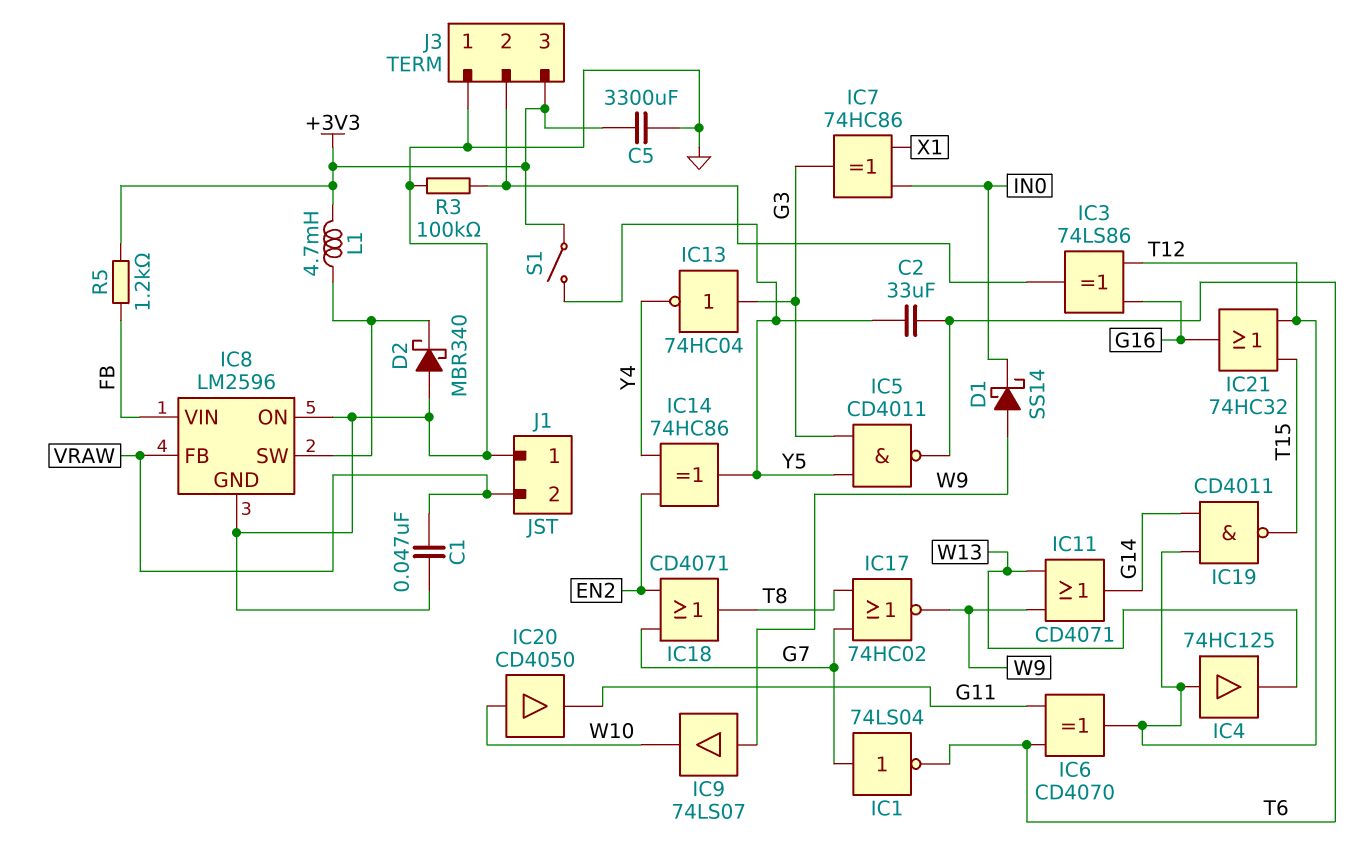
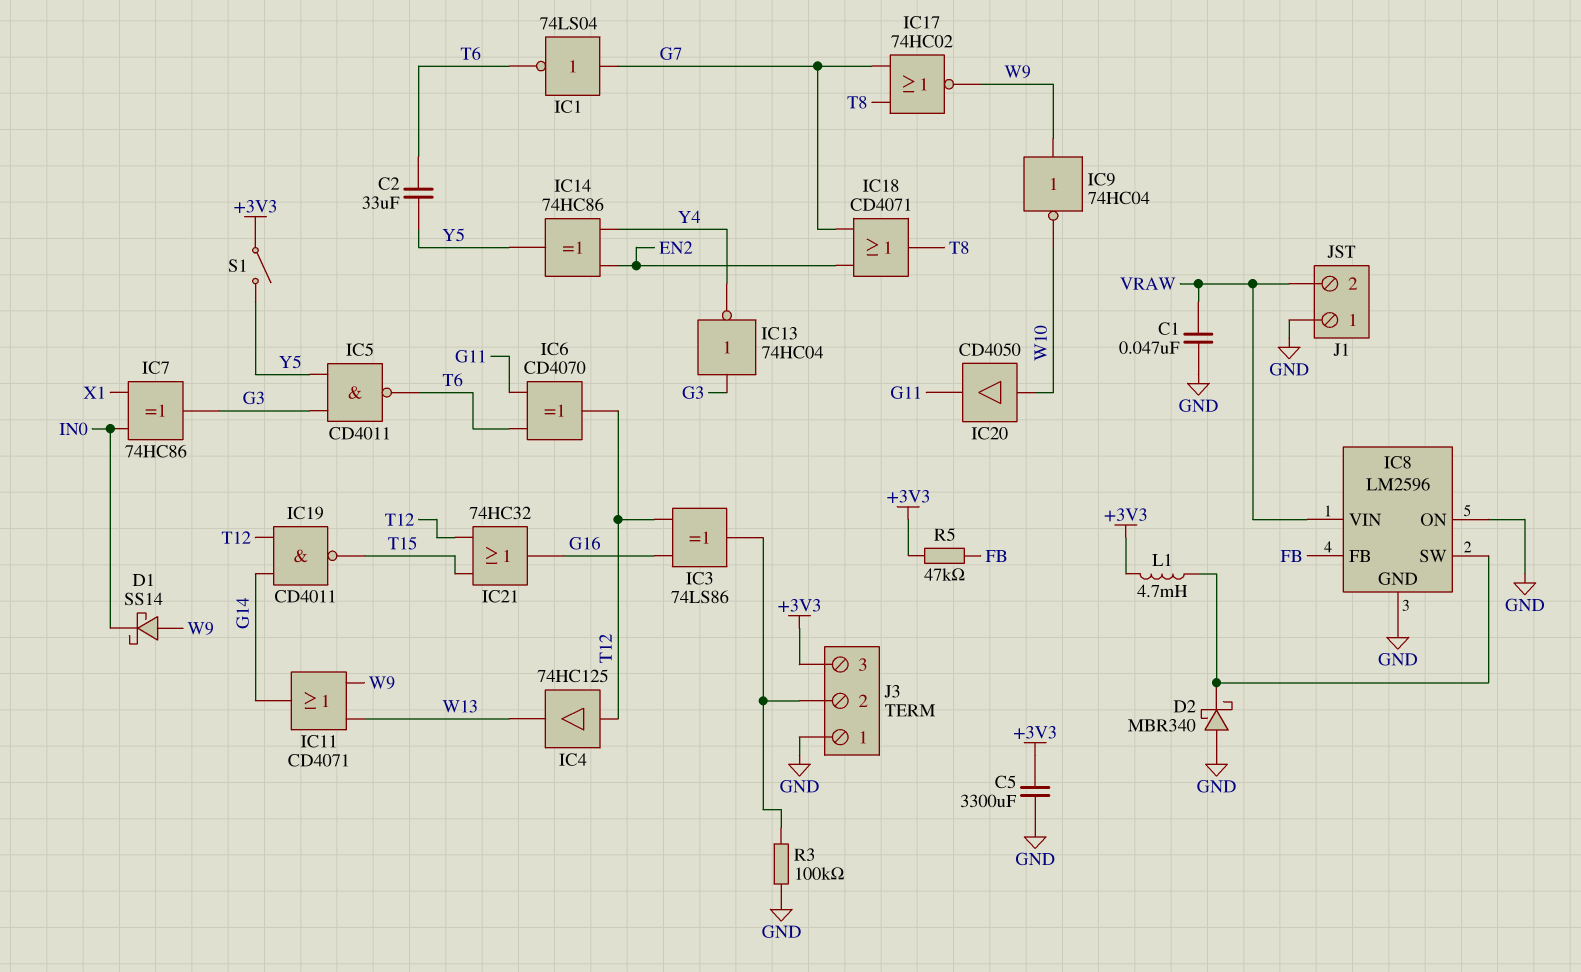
IC8 pin FB: VRAW -> FB
IC8 pin VIN: FB -> VRAW
IC9: buffer 74LS07 (in W9, out W10) -> NOT 74HC04 (in W9, out W10)
R5: 1.2k (+3V3, FB) -> 47k (+3V3, FB)

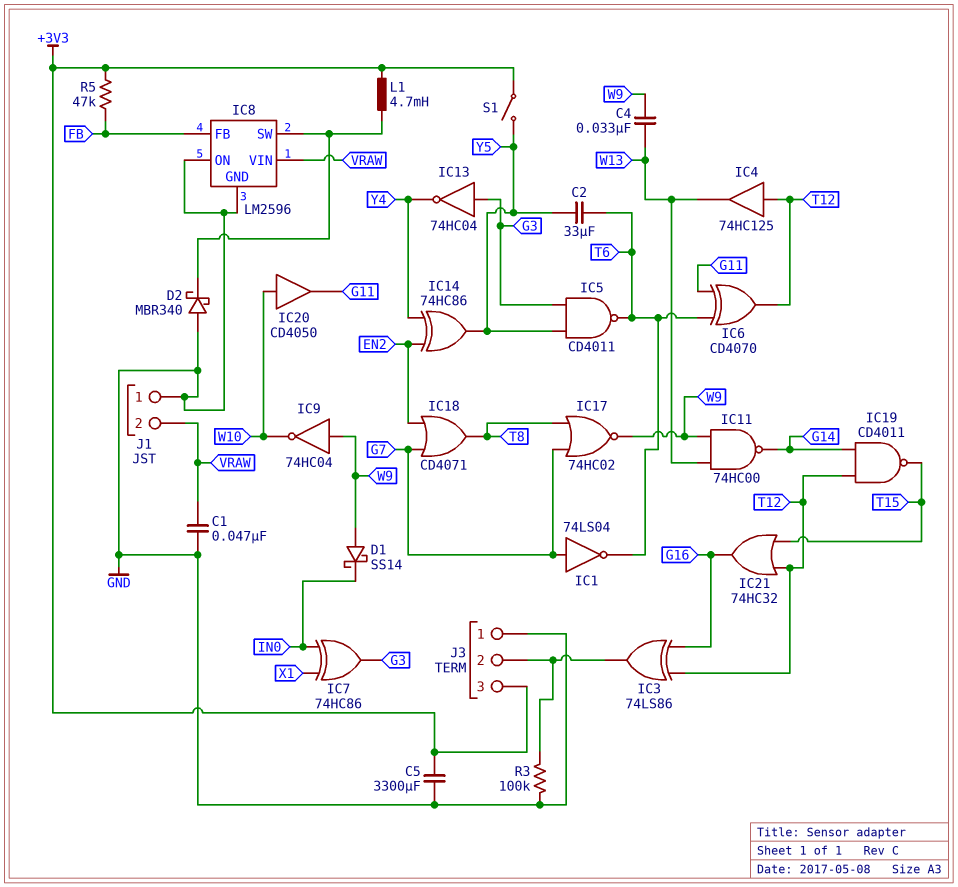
C4: none -> 33nF (W9, W13)
IC11: OR CD4071 (in W9, in W13, out G14) -> NAND 74HC00 (in W9, in W13, out G14)

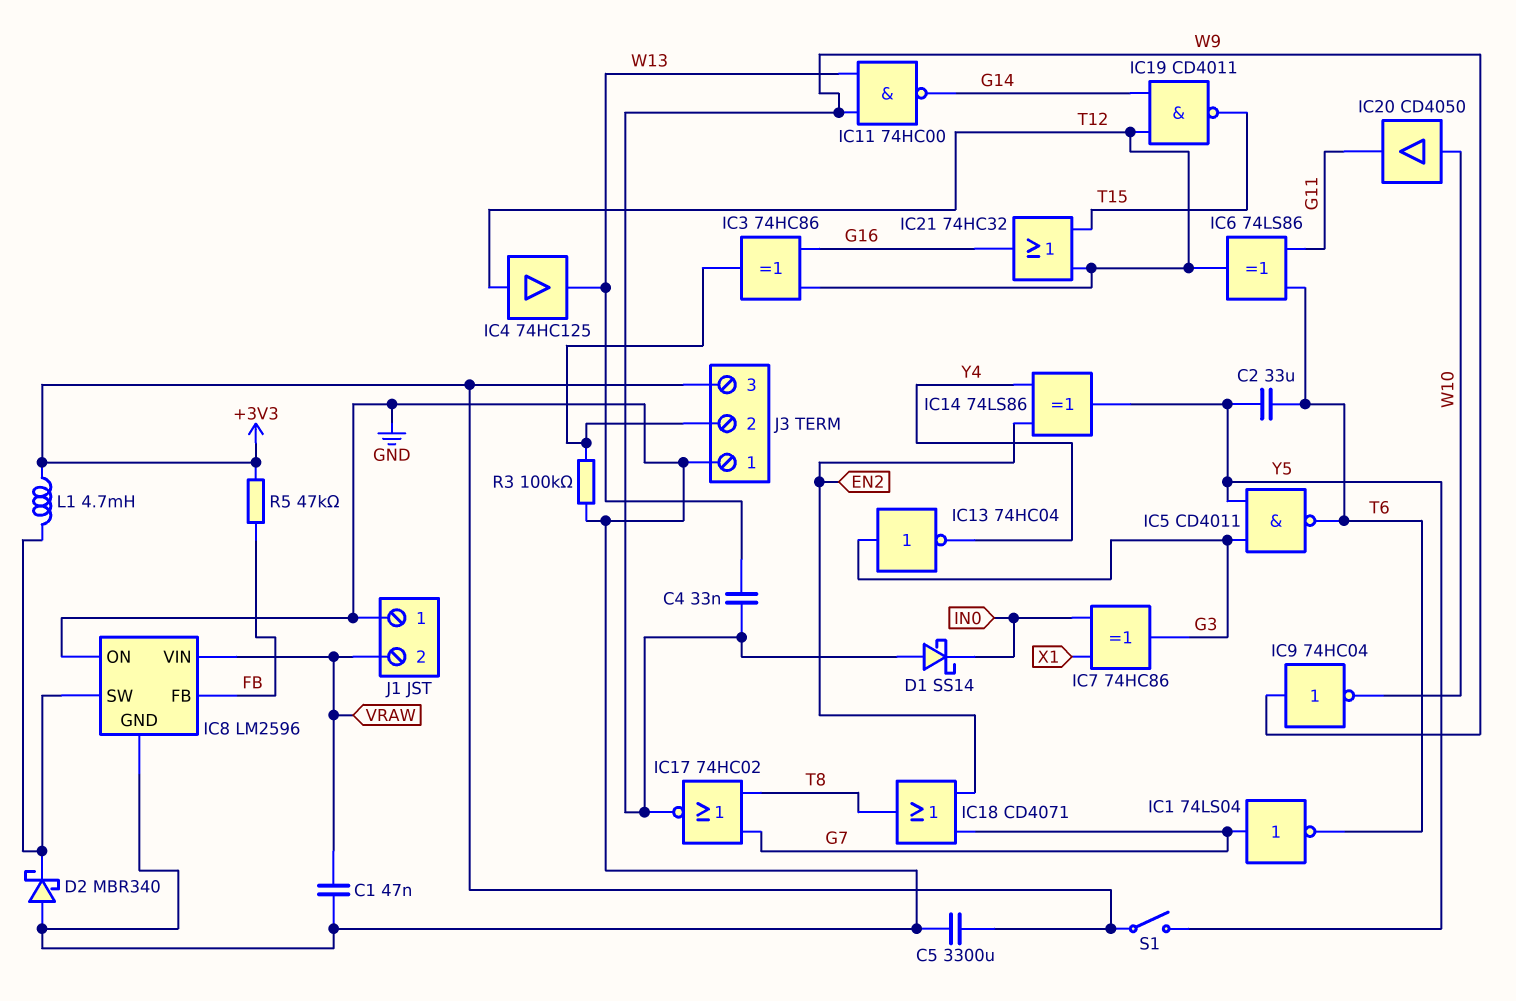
IC3: XOR 74LS86 (in G16, in T12, out J3/2) -> XOR 74HC86 (in G16, in T12, out J3/2)
IC6: XOR CD4070 (in G11, in T6, out T12) -> XOR 74LS86 (in G11, in T6, out T12)
IC14: XOR 74HC86 (in EN2, in Y4, out Y5) -> XOR 74LS86 (in EN2, in Y4, out Y5)

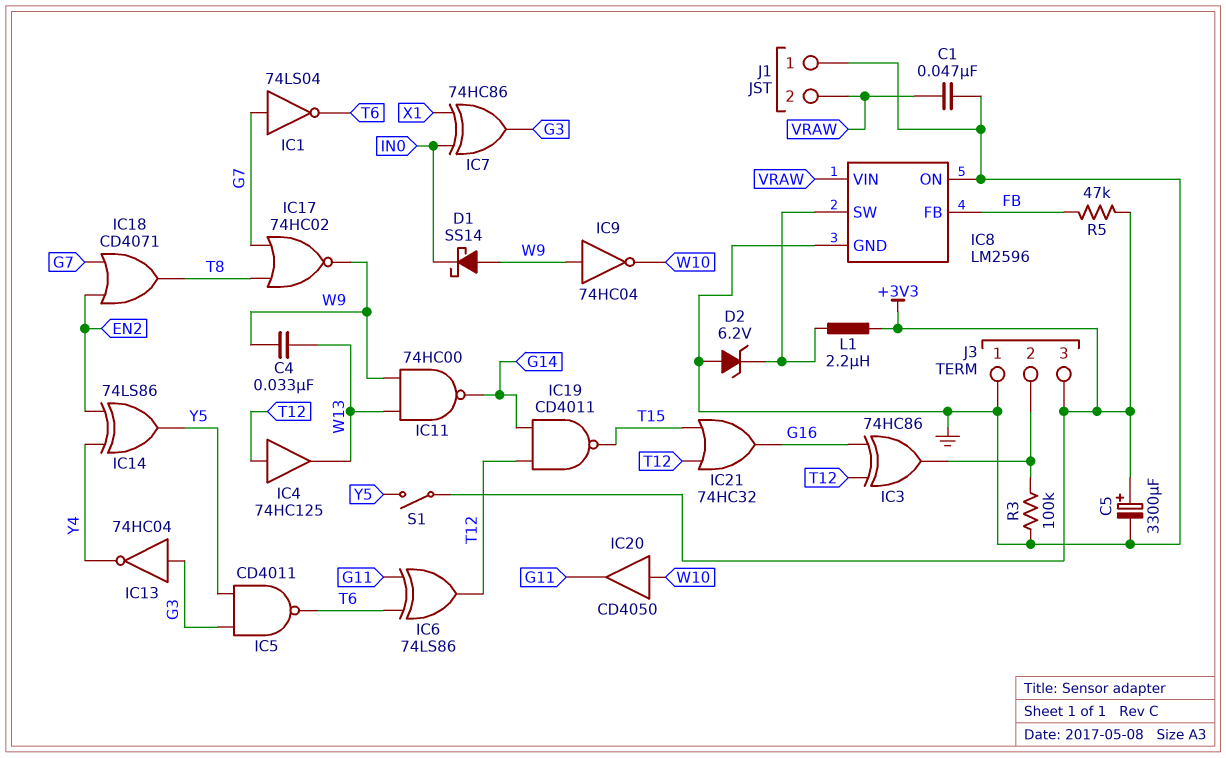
C2: 33uF (T6, Y5) -> none
C5: 3300uF (+3V3, GND) -> 3300uF (plus +3V3, minus GND)
D2: schottky MBR340 (A GND, K IC8/SW) -> zener 6.2V (A GND, K IC8/SW)
L1: 4.7mH (+3V3, IC8/SW) -> 2.2uH (+3V3, IC8/SW)

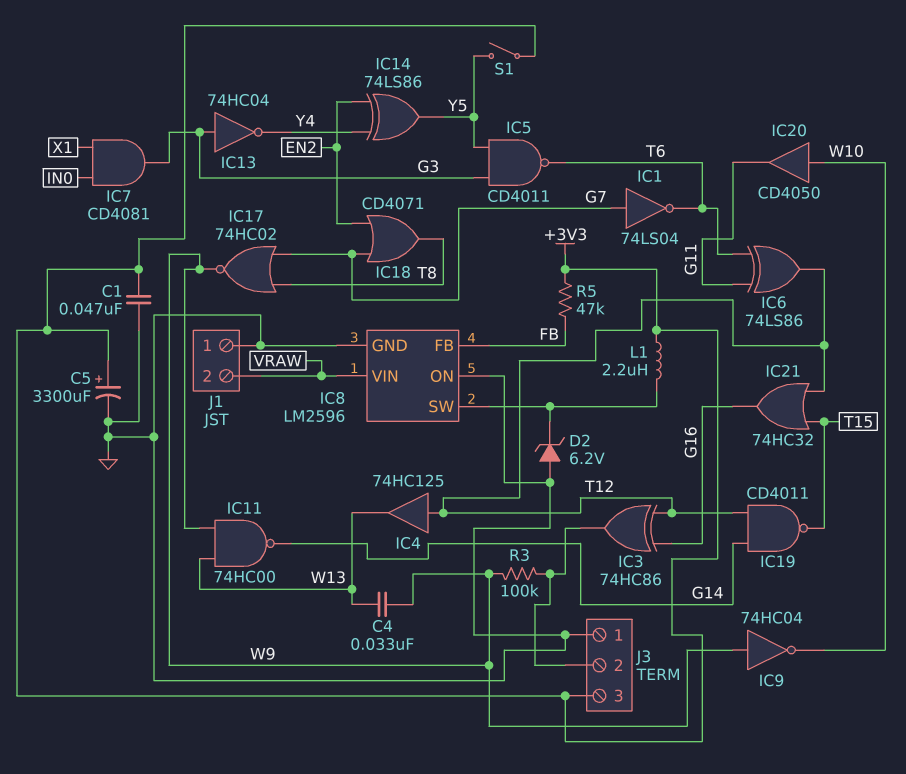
C1: 47nF (GND, VRAW) -> 47nF (+3V3, GND)
D1: schottky SS14 (A W9, K IN0) -> none
IC7: XOR 74HC86 (in IN0, in X1, out G3) -> AND CD4081 (in IN0, in X1, out G3)
R3: 100k (GND, J3/2) -> 100k (J3/2, W9)

